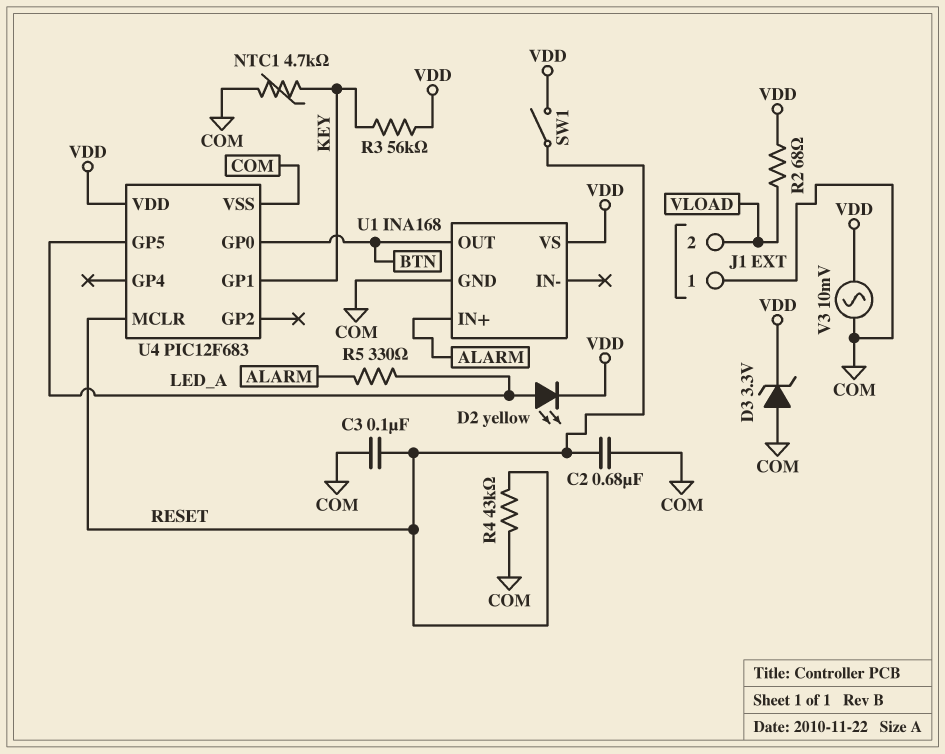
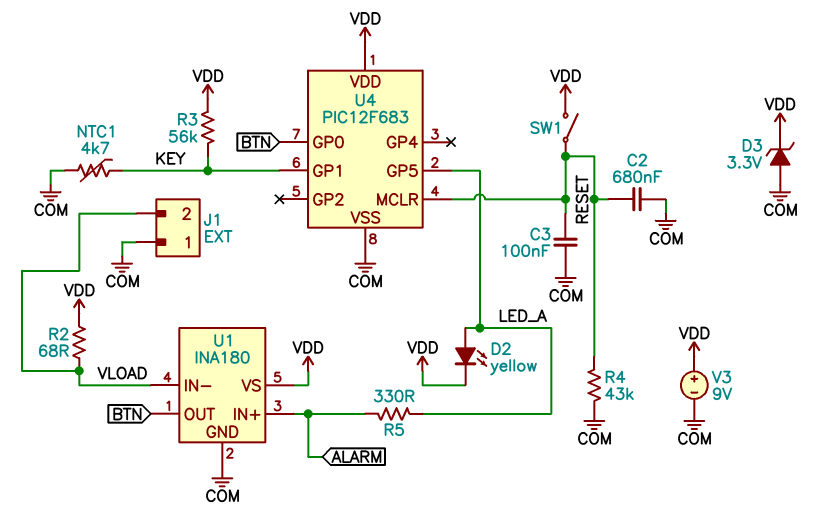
U1: INA168 -> INA180
U1 pin IN-: none -> VLOAD
V3: AC 10mV (COM, VDD) -> 9V (plus VDD, minus COM)

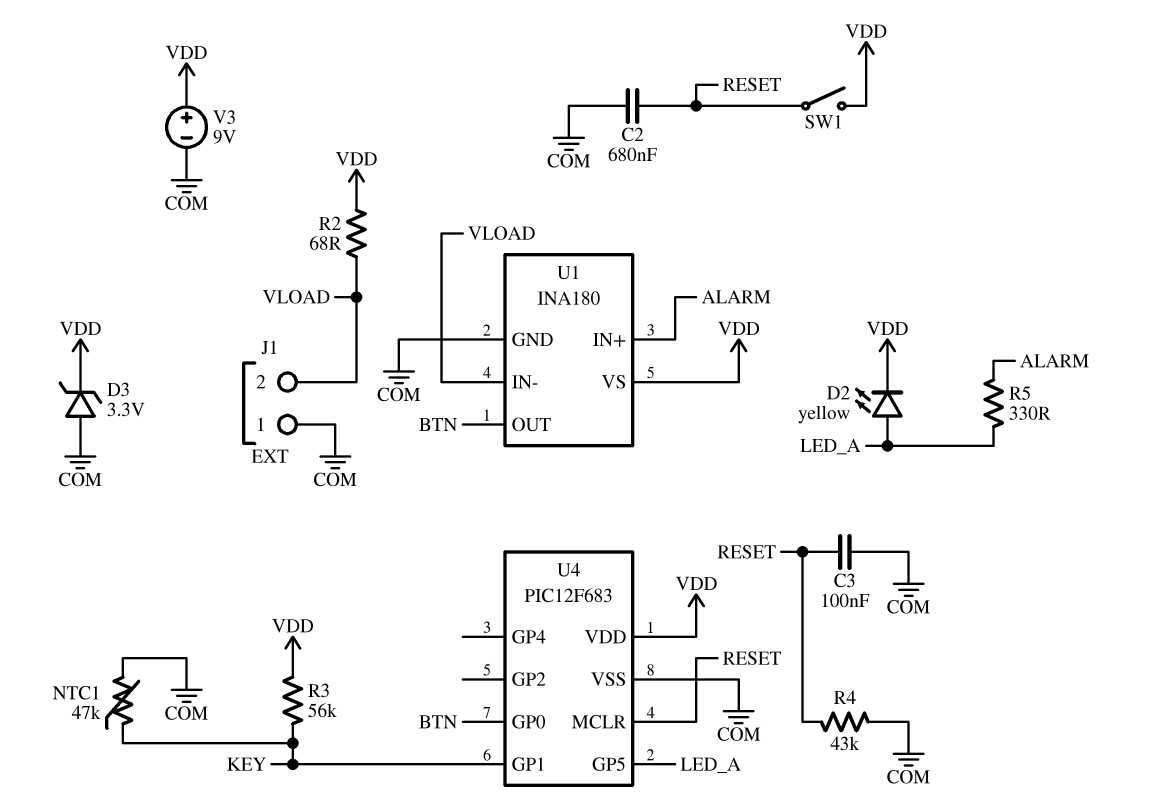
NTC1: 4.7k (COM, KEY) -> 47k (COM, KEY)

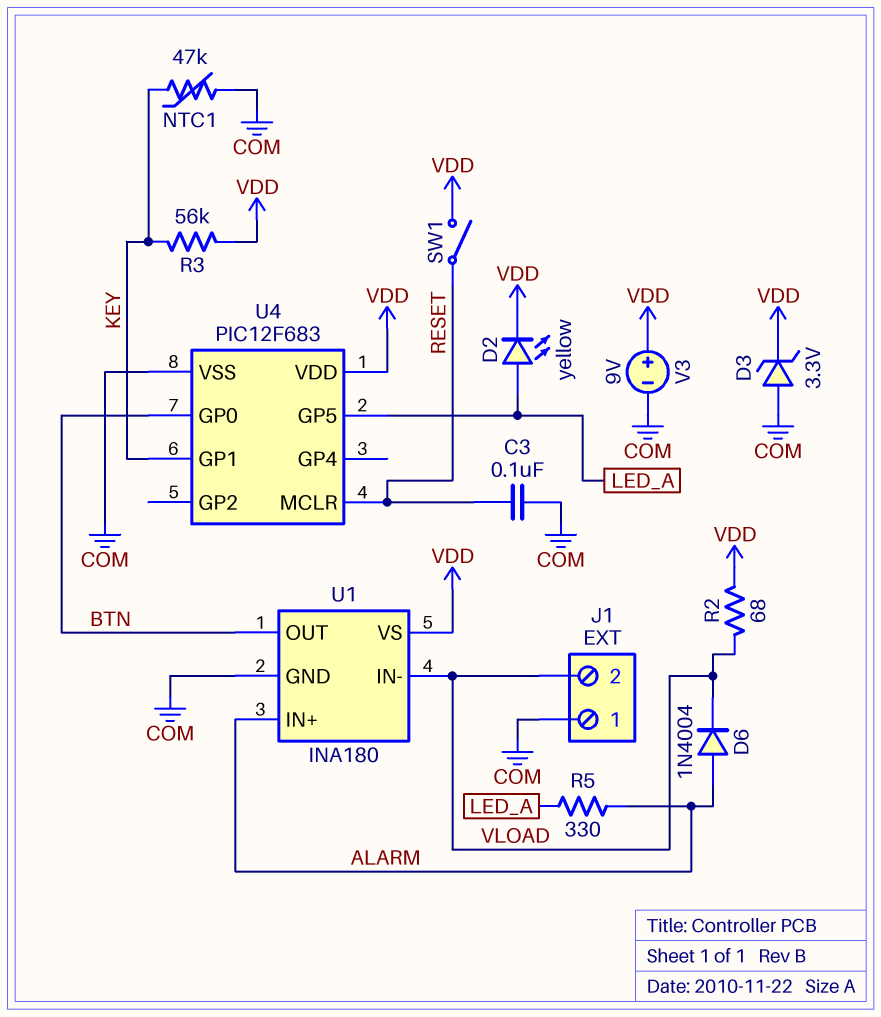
C2: 680nF (COM, RESET) -> none
D6: none -> diode 1N4004 (A ALARM, K VLOAD)
R4: 43k (COM, RESET) -> none

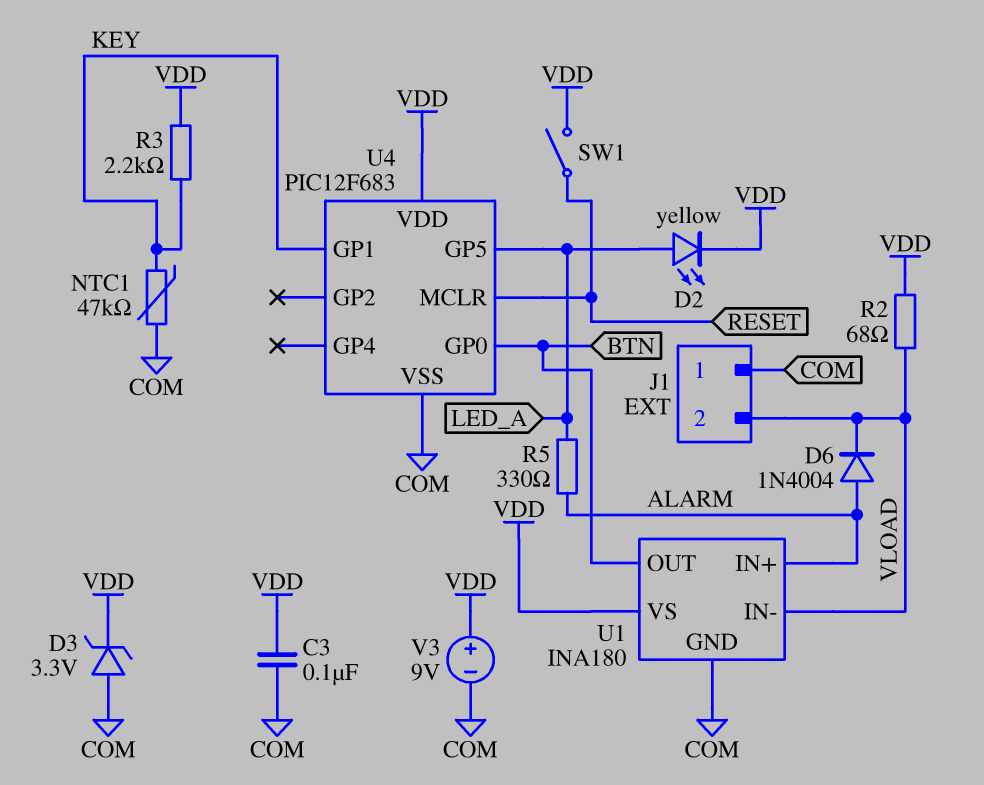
C3: 100nF (COM, RESET) -> 100nF (COM, VDD)
R3: 56k (KEY, VDD) -> 2.2k (KEY, VDD)

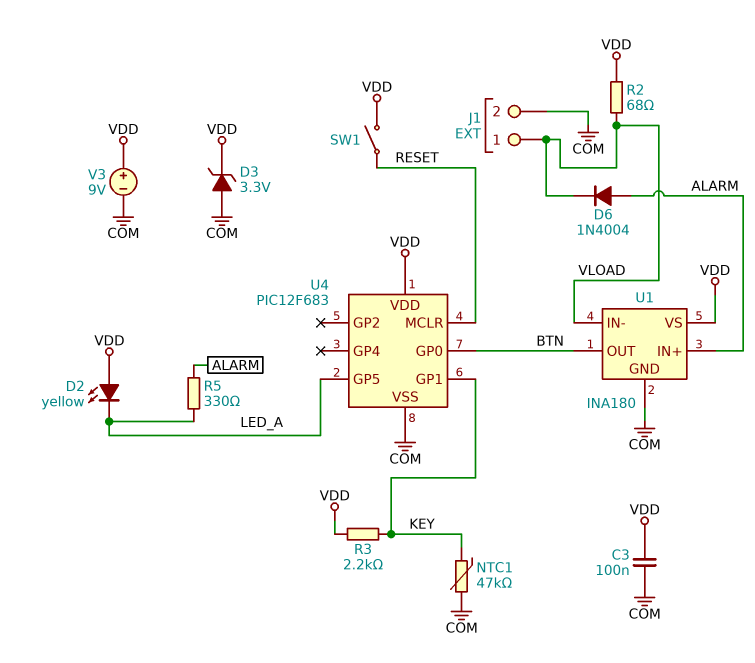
D2: LED yellow (A LED_A, K VDD) -> LED yellow (A VDD, K LED_A)
J1 pin 1: COM -> VLOAD
J1 pin 2: VLOAD -> COM

